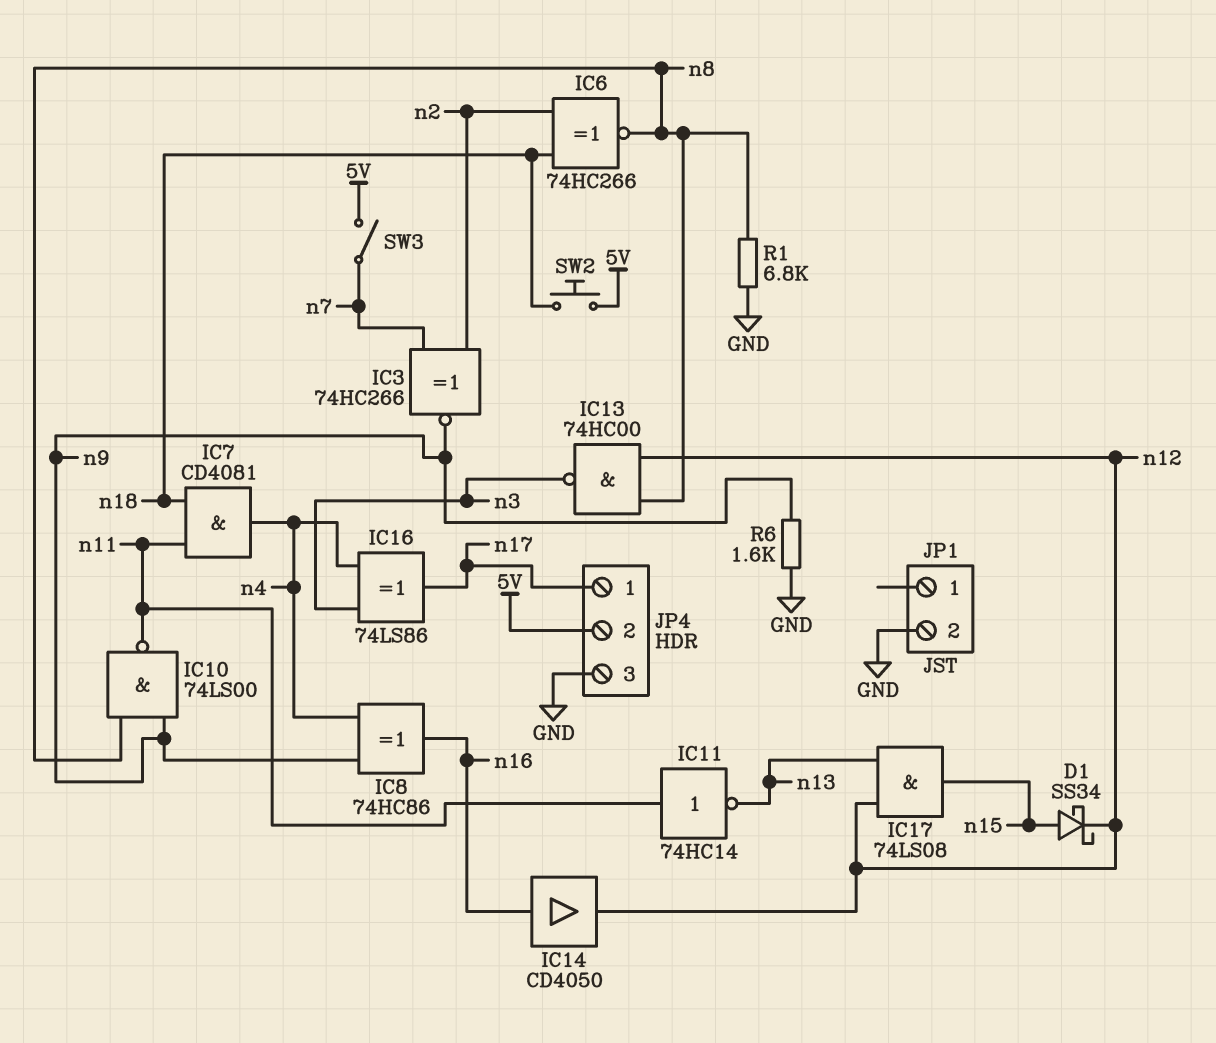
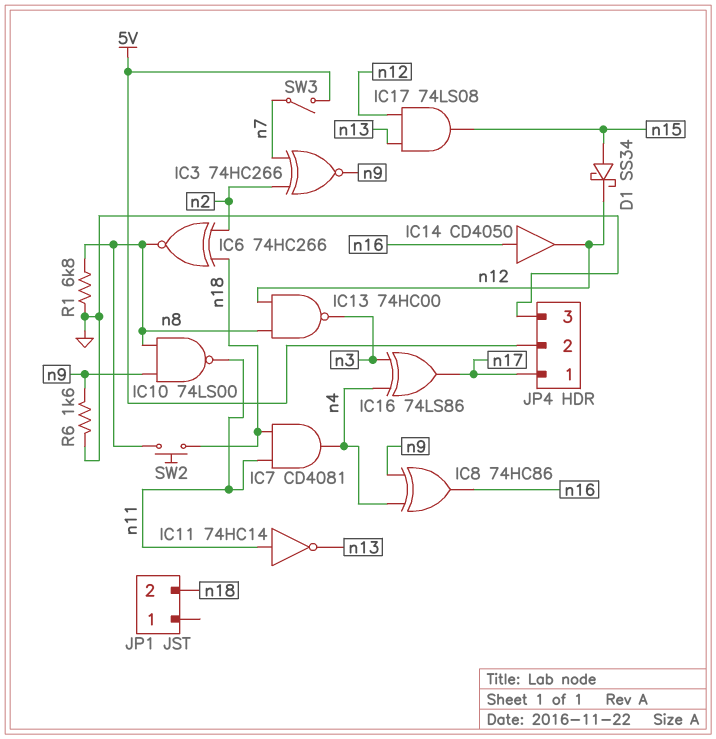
JP1 pin 2: GND -> n18
SW2: button (5V, n18) -> button (n8, n18)

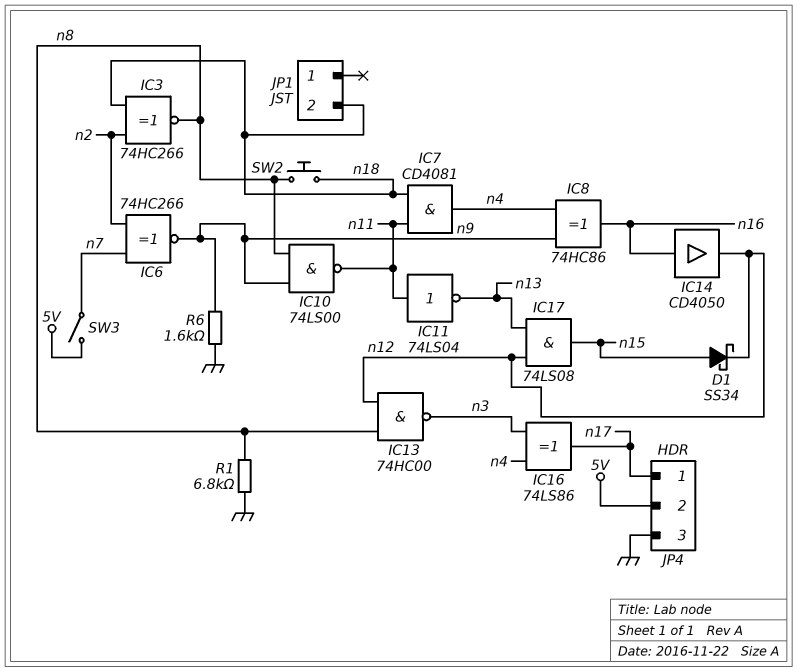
IC3: XNOR 74HC266 (in n2, in n7, out n9) -> XNOR 74HC266 (in n2, in n18, out n8)
IC6: XNOR 74HC266 (in n2, in n18, out n8) -> XNOR 74HC266 (in n2, in n7, out n9)
IC11: NOT 74HC14 (in n11, out n13) -> NOT 74LS04 (in n11, out n13)

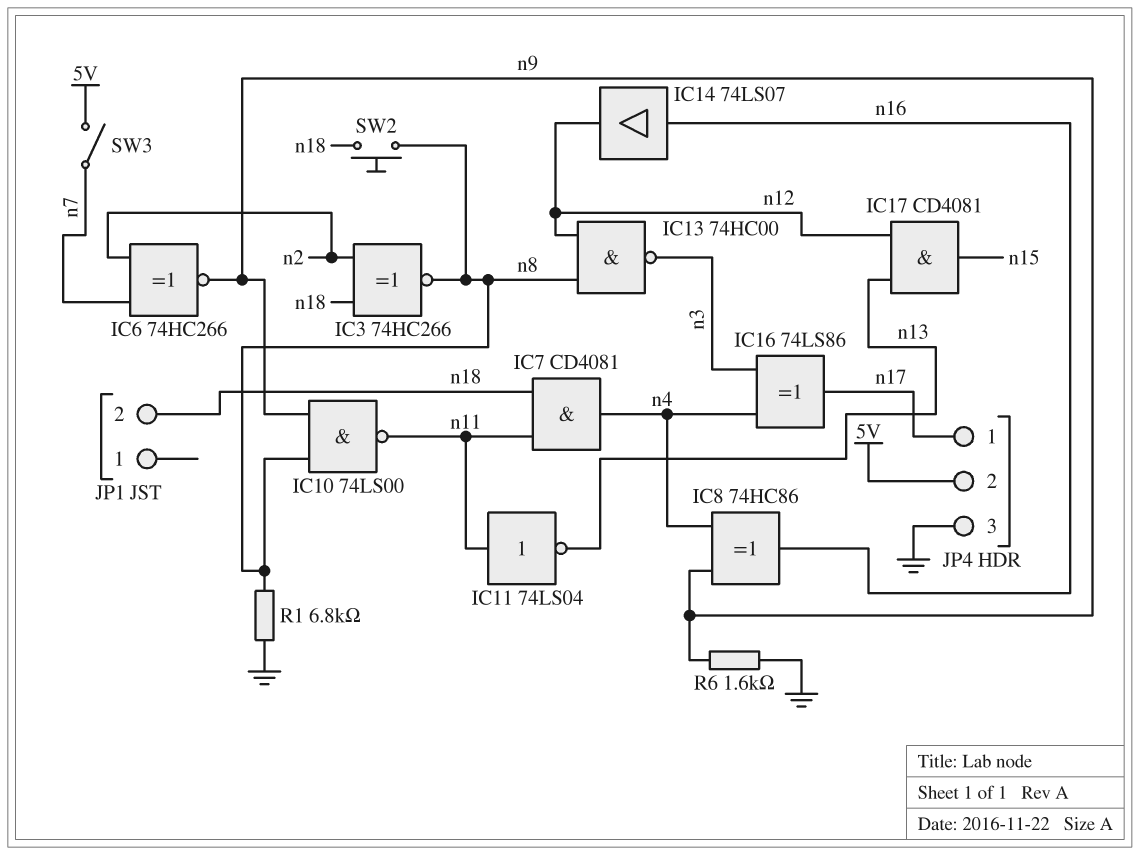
D1: schottky SS34 (A n15, K n12) -> none
IC14: buffer CD4050 (in n16, out n12) -> buffer 74LS07 (in n16, out n12)
IC17: AND 74LS08 (in n12, in n13, out n15) -> AND CD4081 (in n12, in n13, out n15)

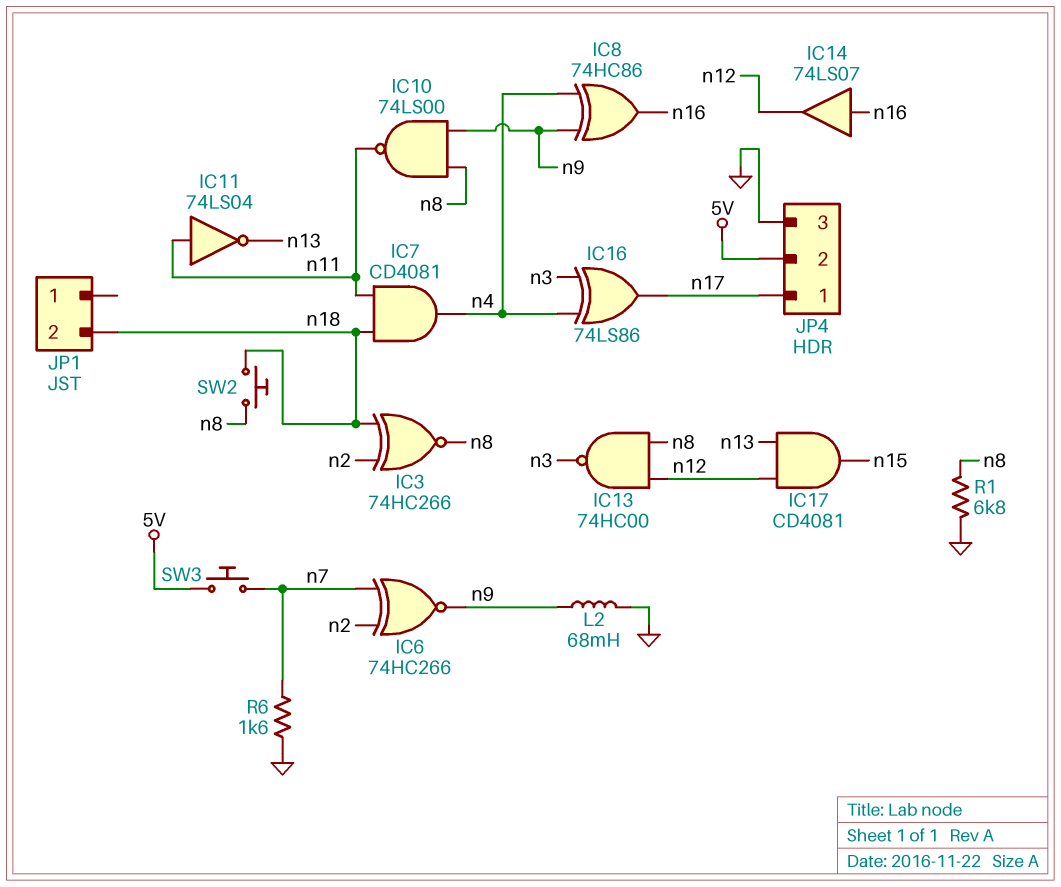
L2: none -> 68mH (GND, n9)
R6: 1.6k (GND, n9) -> 1.6k (GND, n7)
SW3: switch (5V, n7) -> button (5V, n7)

